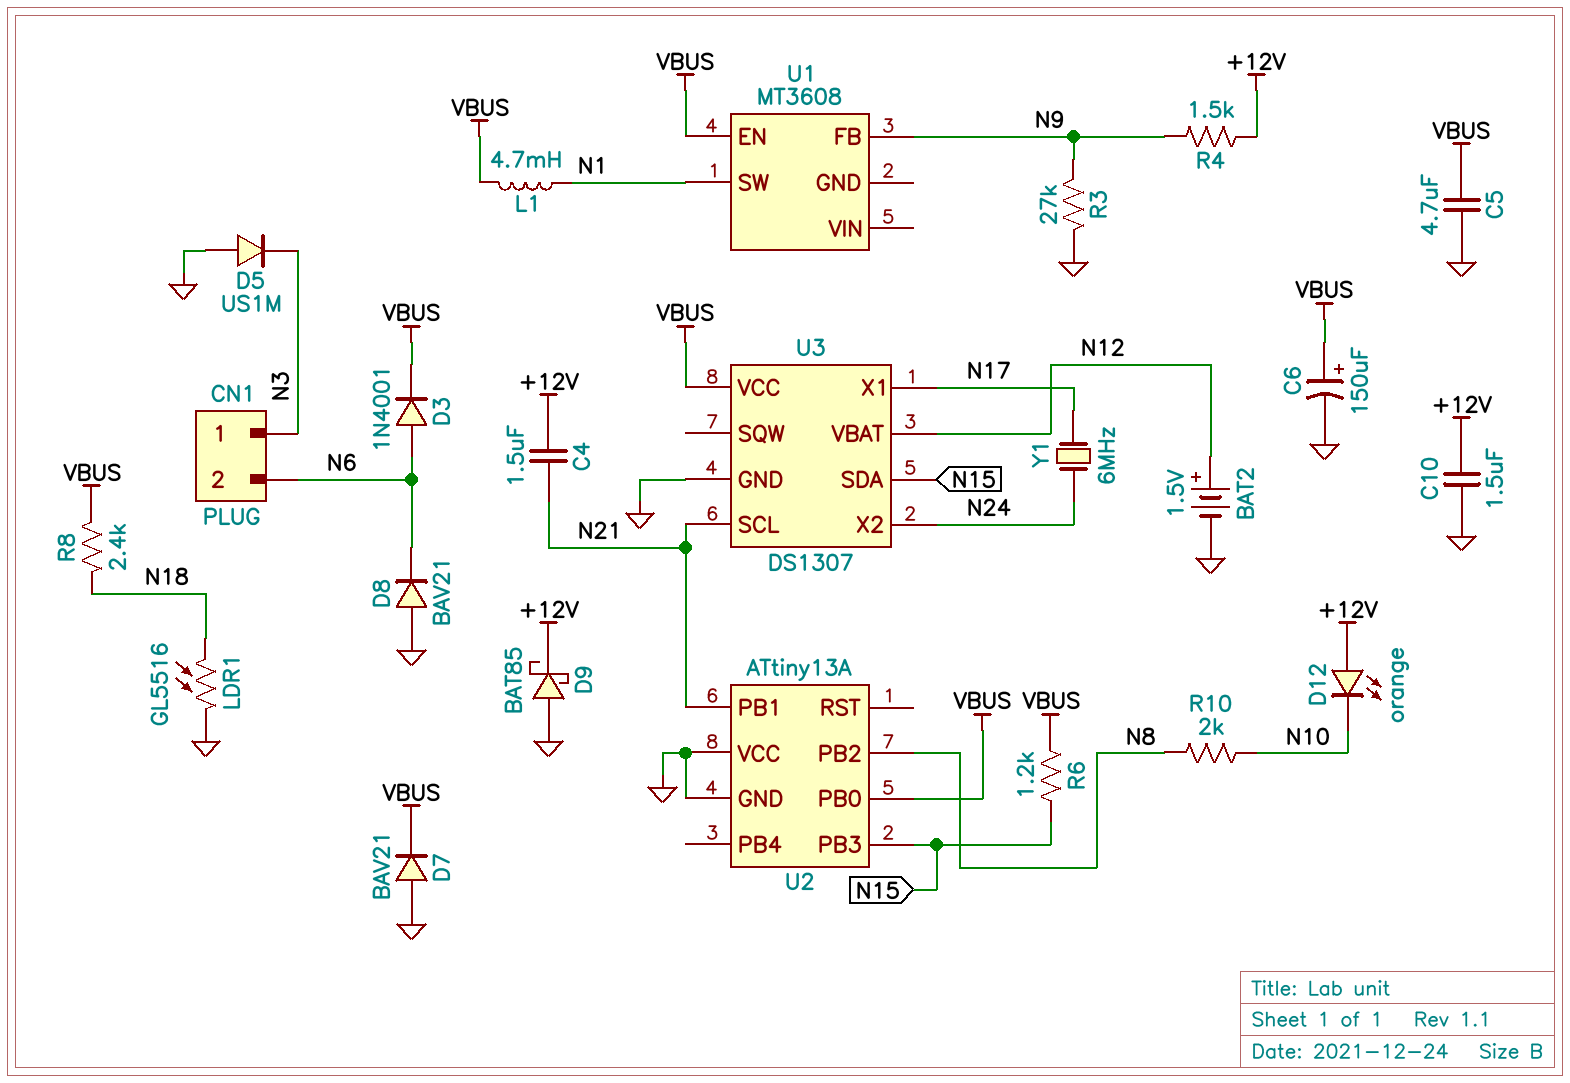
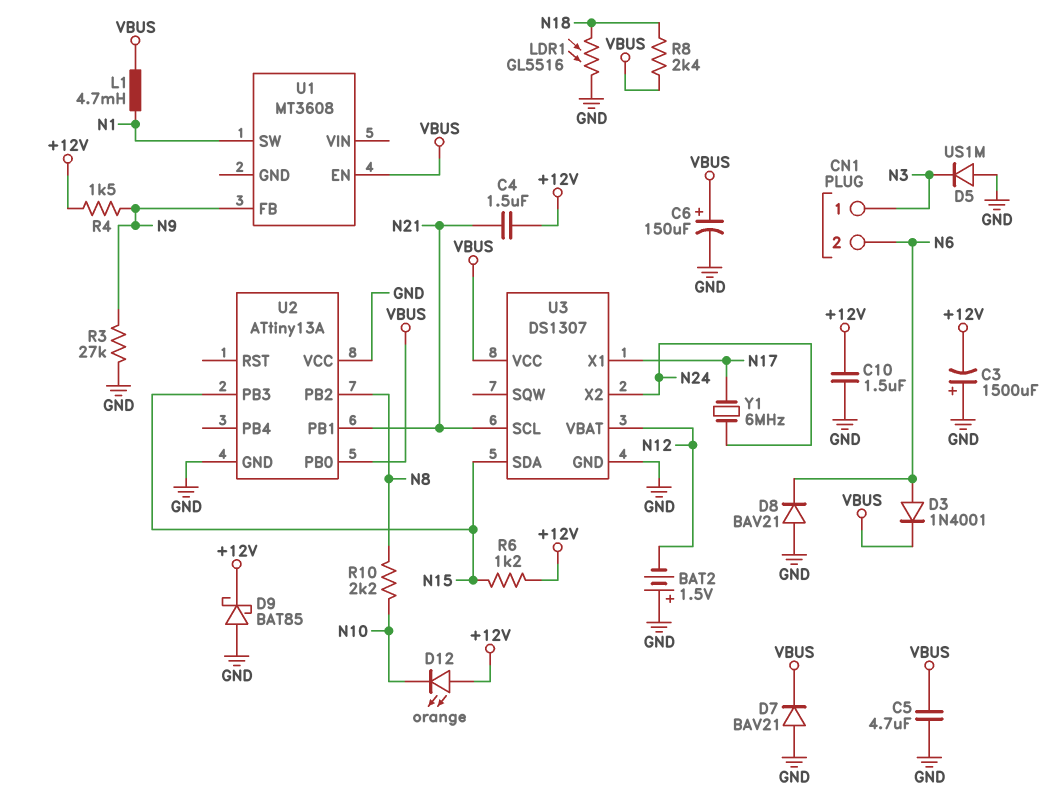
BAT2: 1.5V (plus N12, minus GND) -> 1.5V (plus GND, minus N12)
C3: none -> 1500uF (plus GND, minus +12V)
R6: 1.2k (N15, VBUS) -> 1.2k (+12V, N15)
R10: 2k (N8, N10) -> 2.2k (N8, N10)

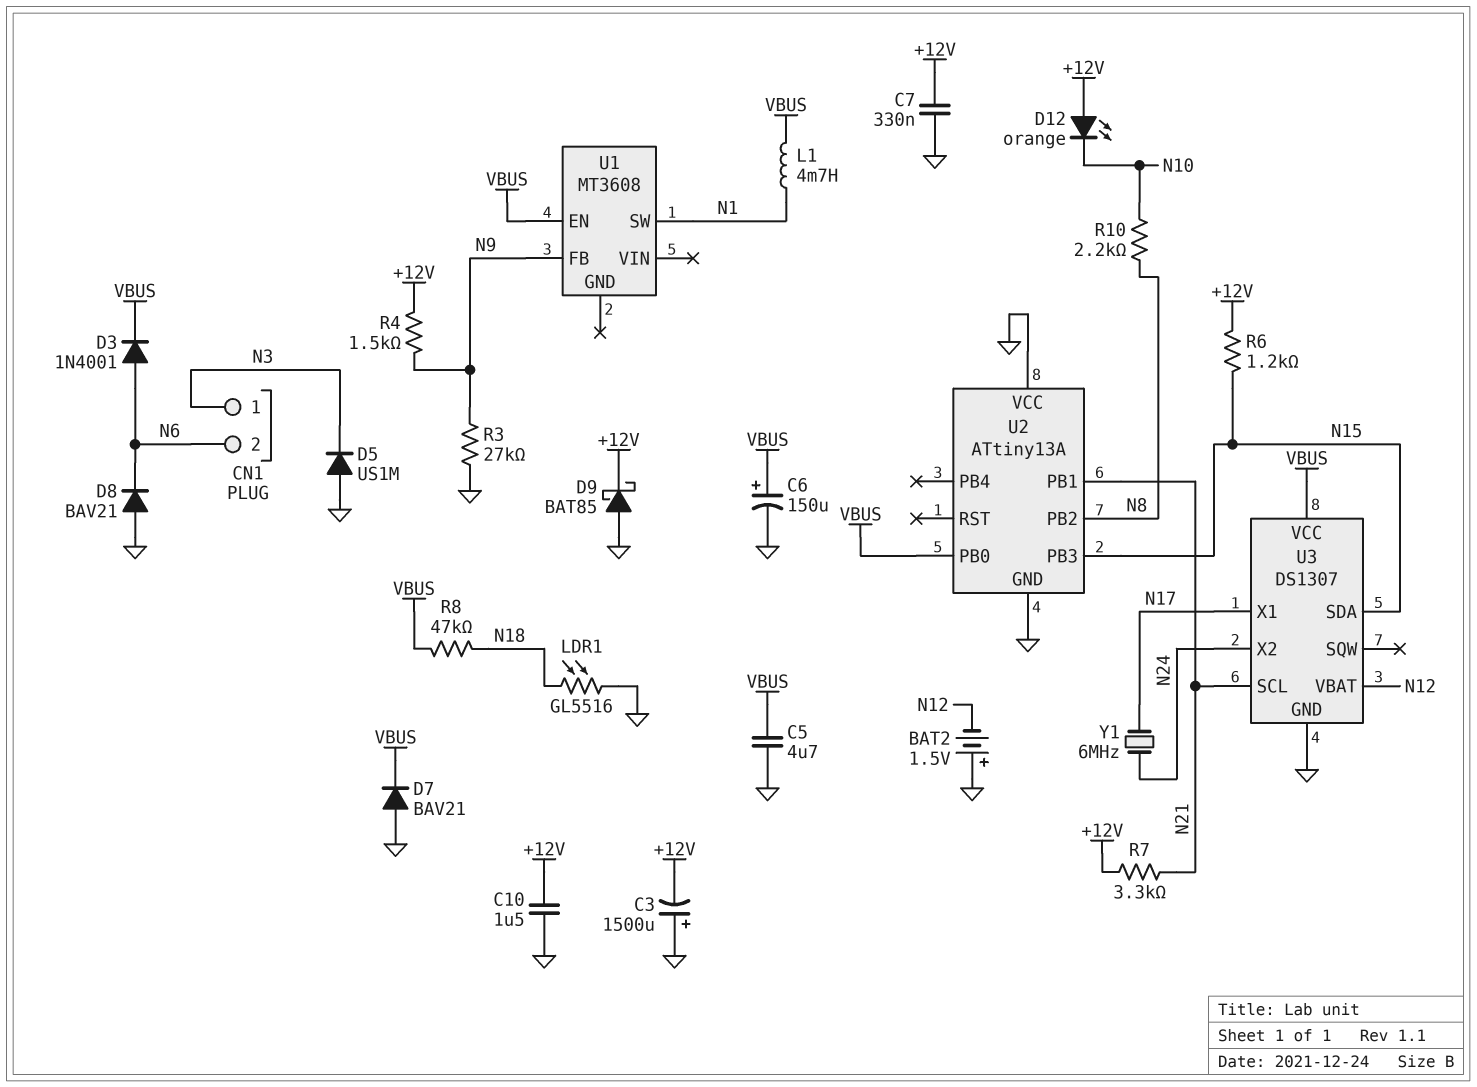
C4: 1.5uF (+12V, N21) -> none
C7: none -> 330nF (+12V, GND)
R7: none -> 3.3k (+12V, N21)
R8: 2.4k (N18, VBUS) -> 47k (N18, VBUS)

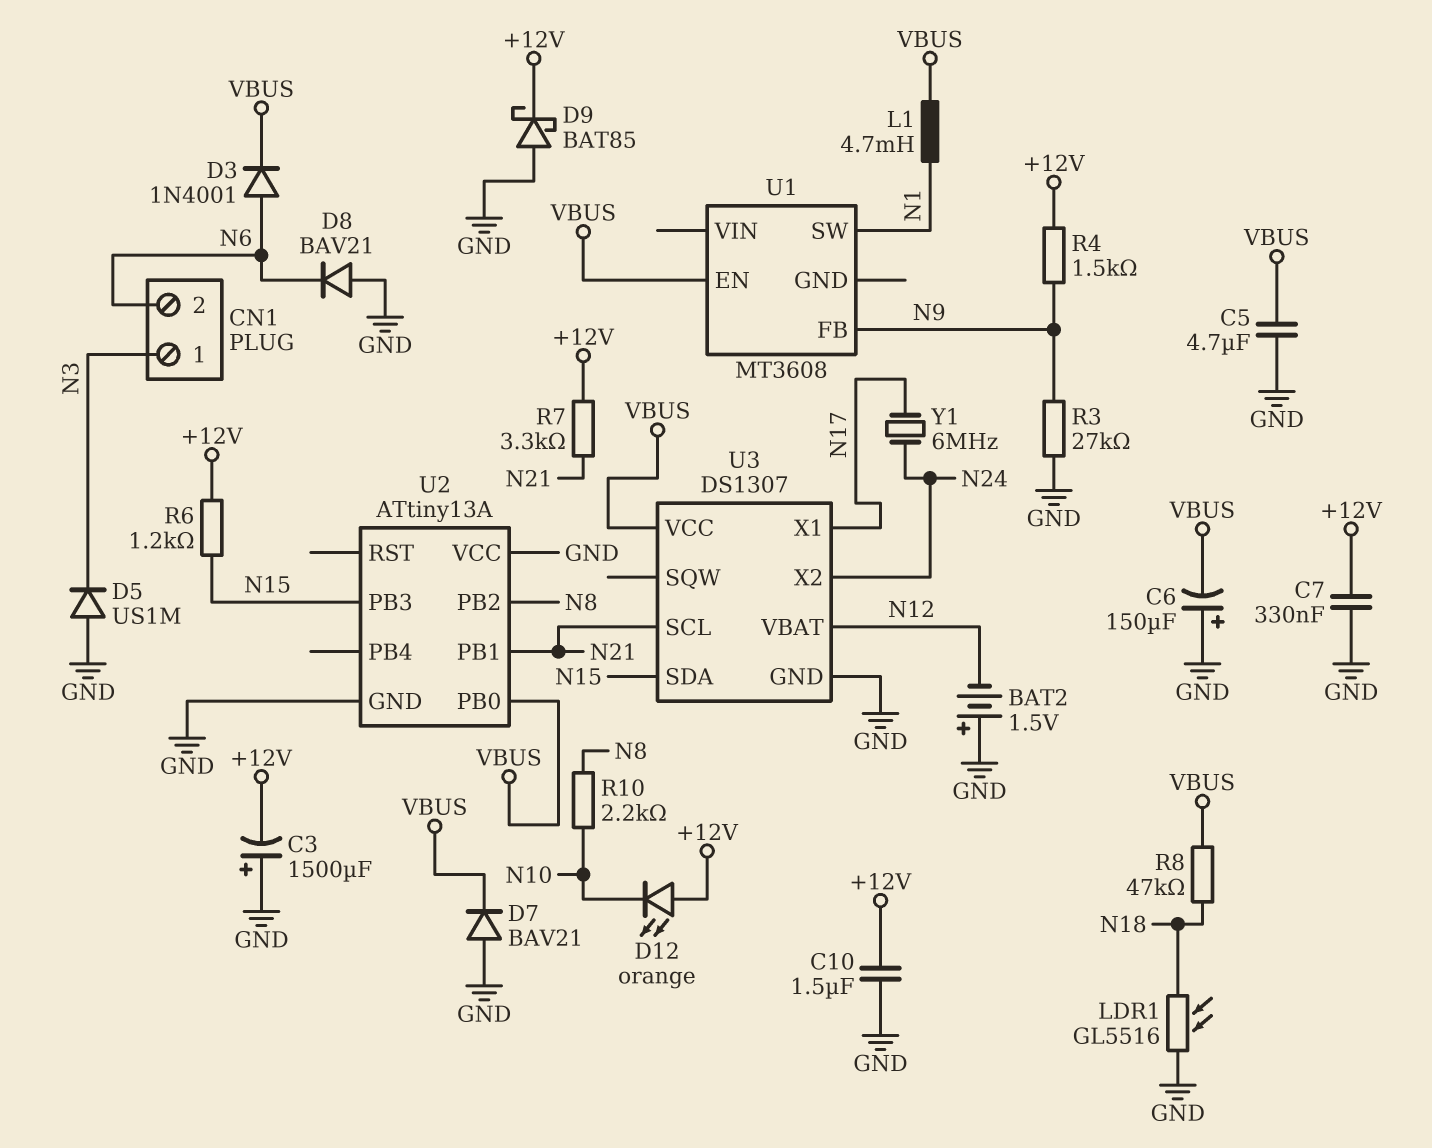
C6: 150uF (plus VBUS, minus GND) -> 150uF (plus GND, minus VBUS)

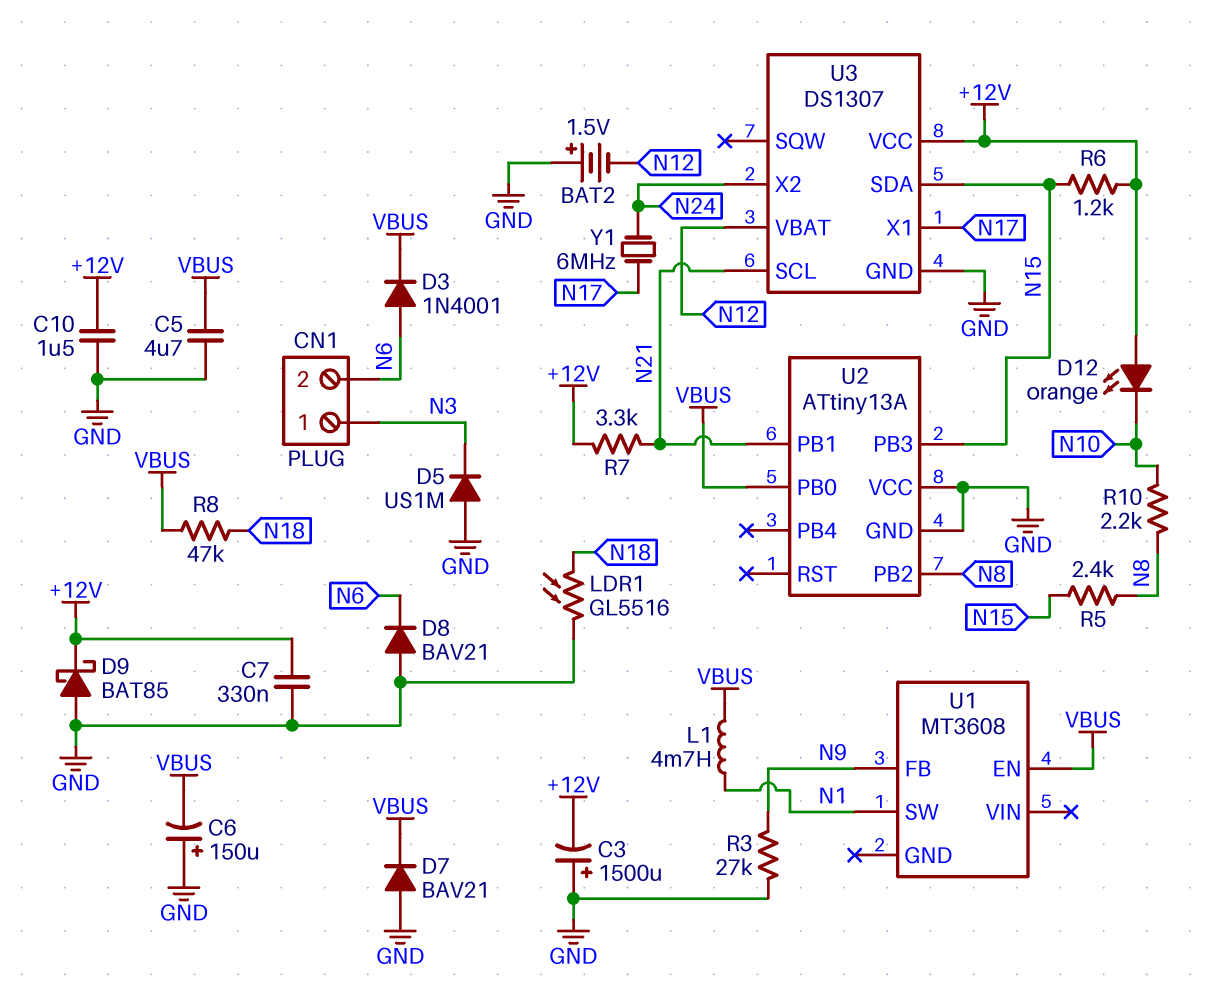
R4: 1.5k (+12V, N9) -> none
R5: none -> 2.4k (N8, N15)
U3 pin VCC: VBUS -> +12V

